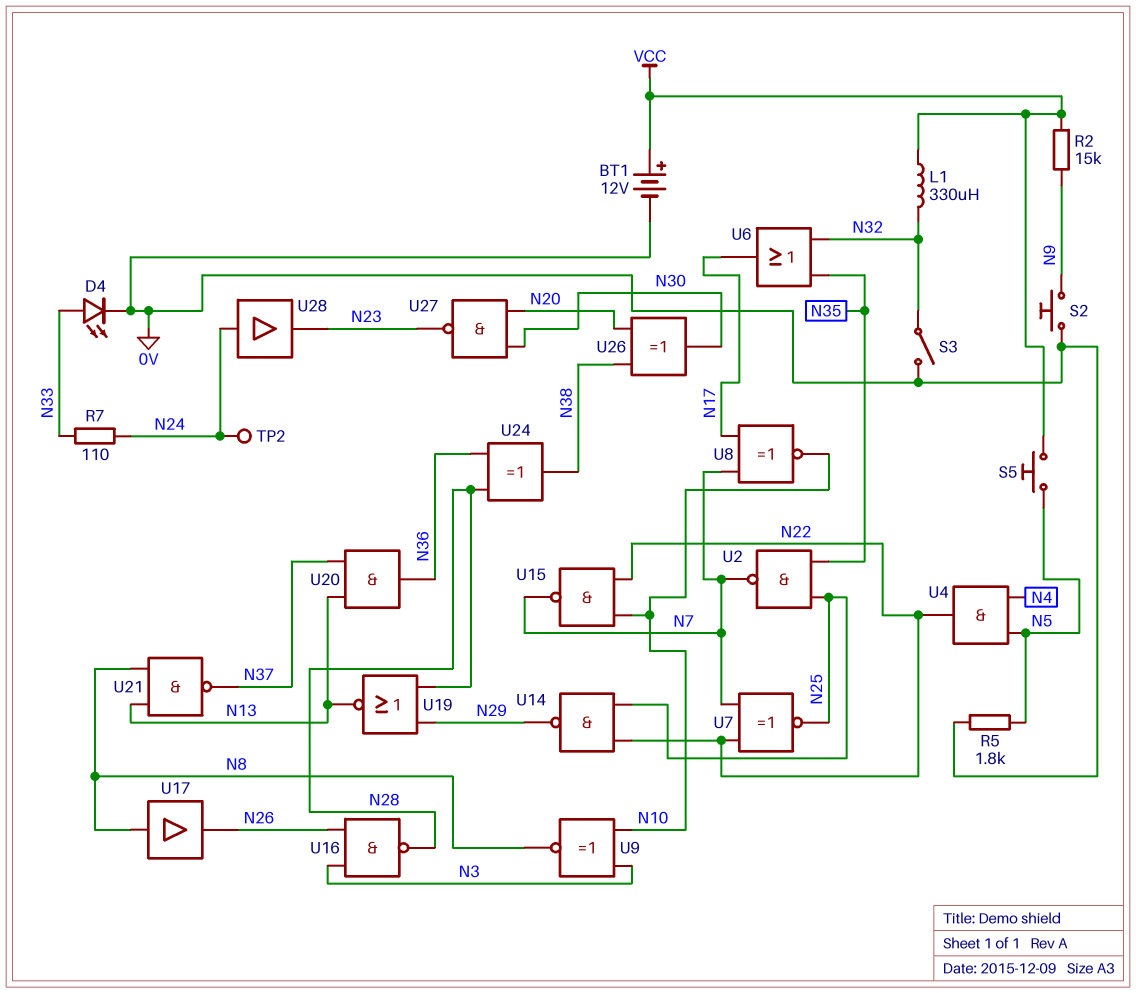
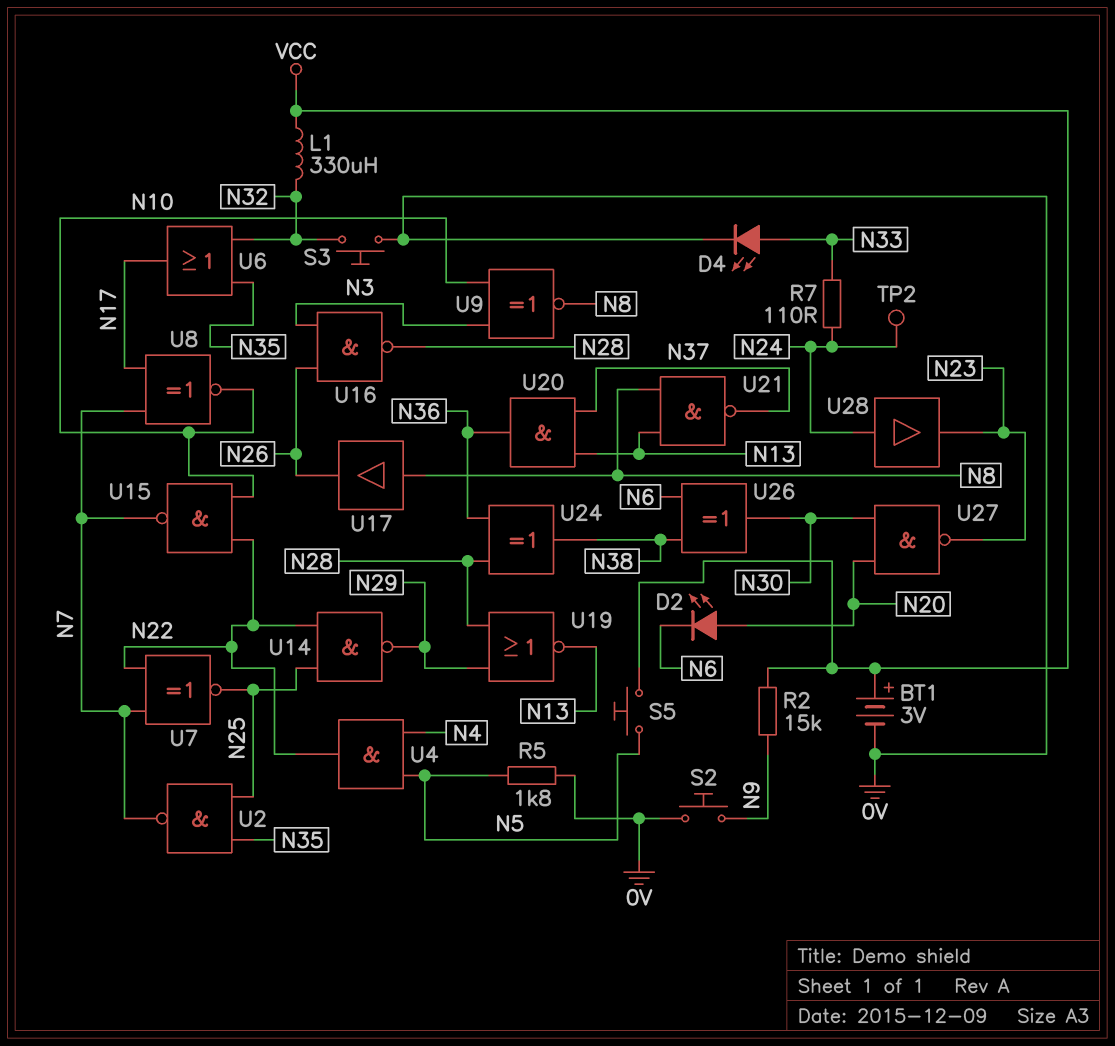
BT1: 12V (plus VCC, minus 0V) -> 3V (plus VCC, minus 0V)
D2: none -> LED (A N20, K N6)
S3: switch (0V, N32) -> button (0V, N32)
U26: XOR (in N20, in N38, out N30) -> XOR (in N6, in N38, out N30)

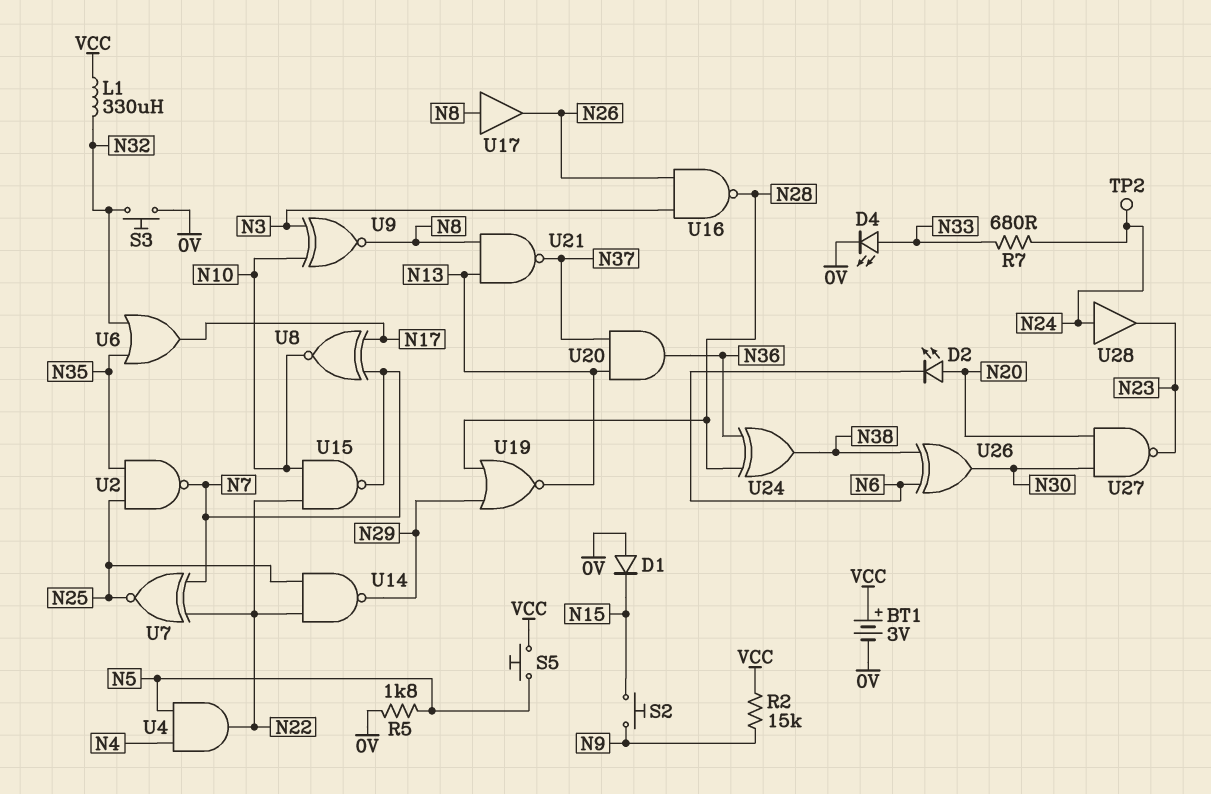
D1: none -> diode (A 0V, K N15)
R7: 110 (N24, N33) -> 680 (N24, N33)
S2: button (0V, N9) -> button (N9, N15)

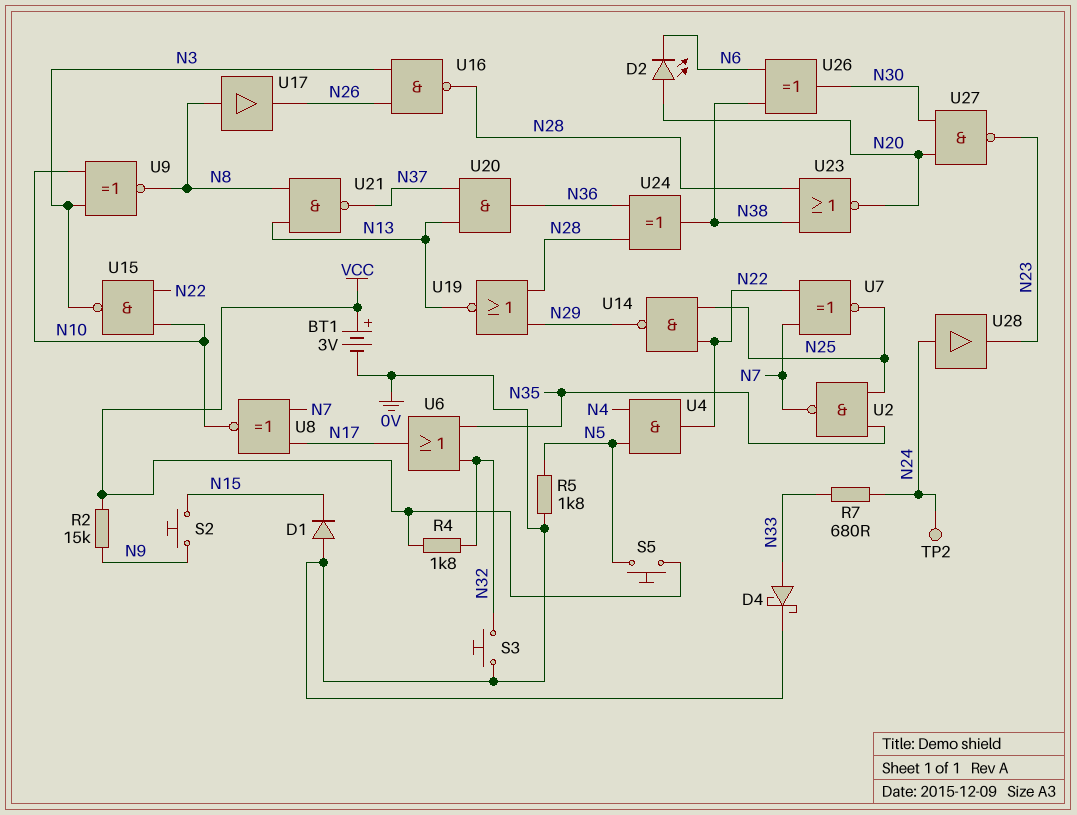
D4: LED (A N33, K 0V) -> schottky (A N33, K 0V)
L1: 330uH (N32, VCC) -> none
R4: none -> 1.8k (N32, VCC)
U15: NAND (in N10, in N22, out N7) -> NAND (in N10, in N22, out N3)
U23: none -> NOR (in N28, in N38, out N20)

